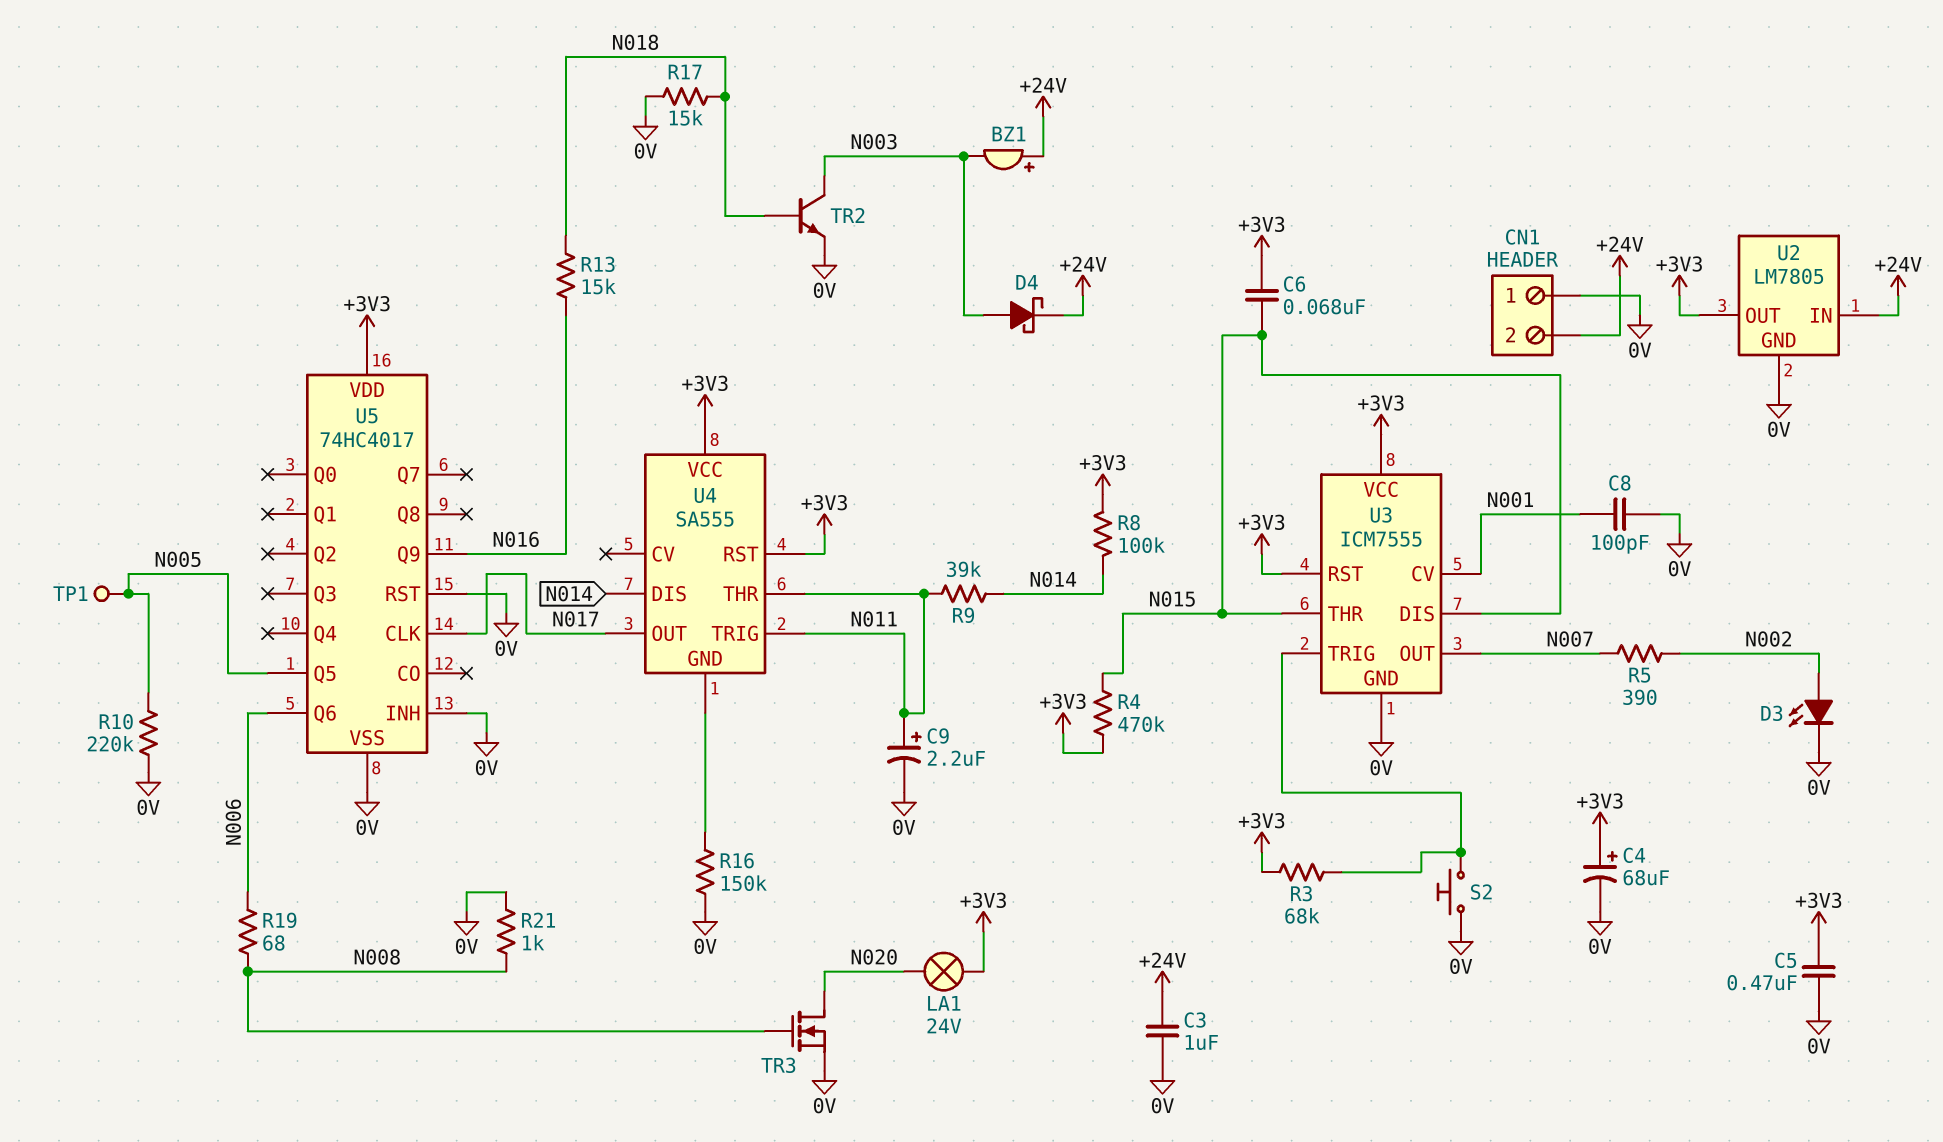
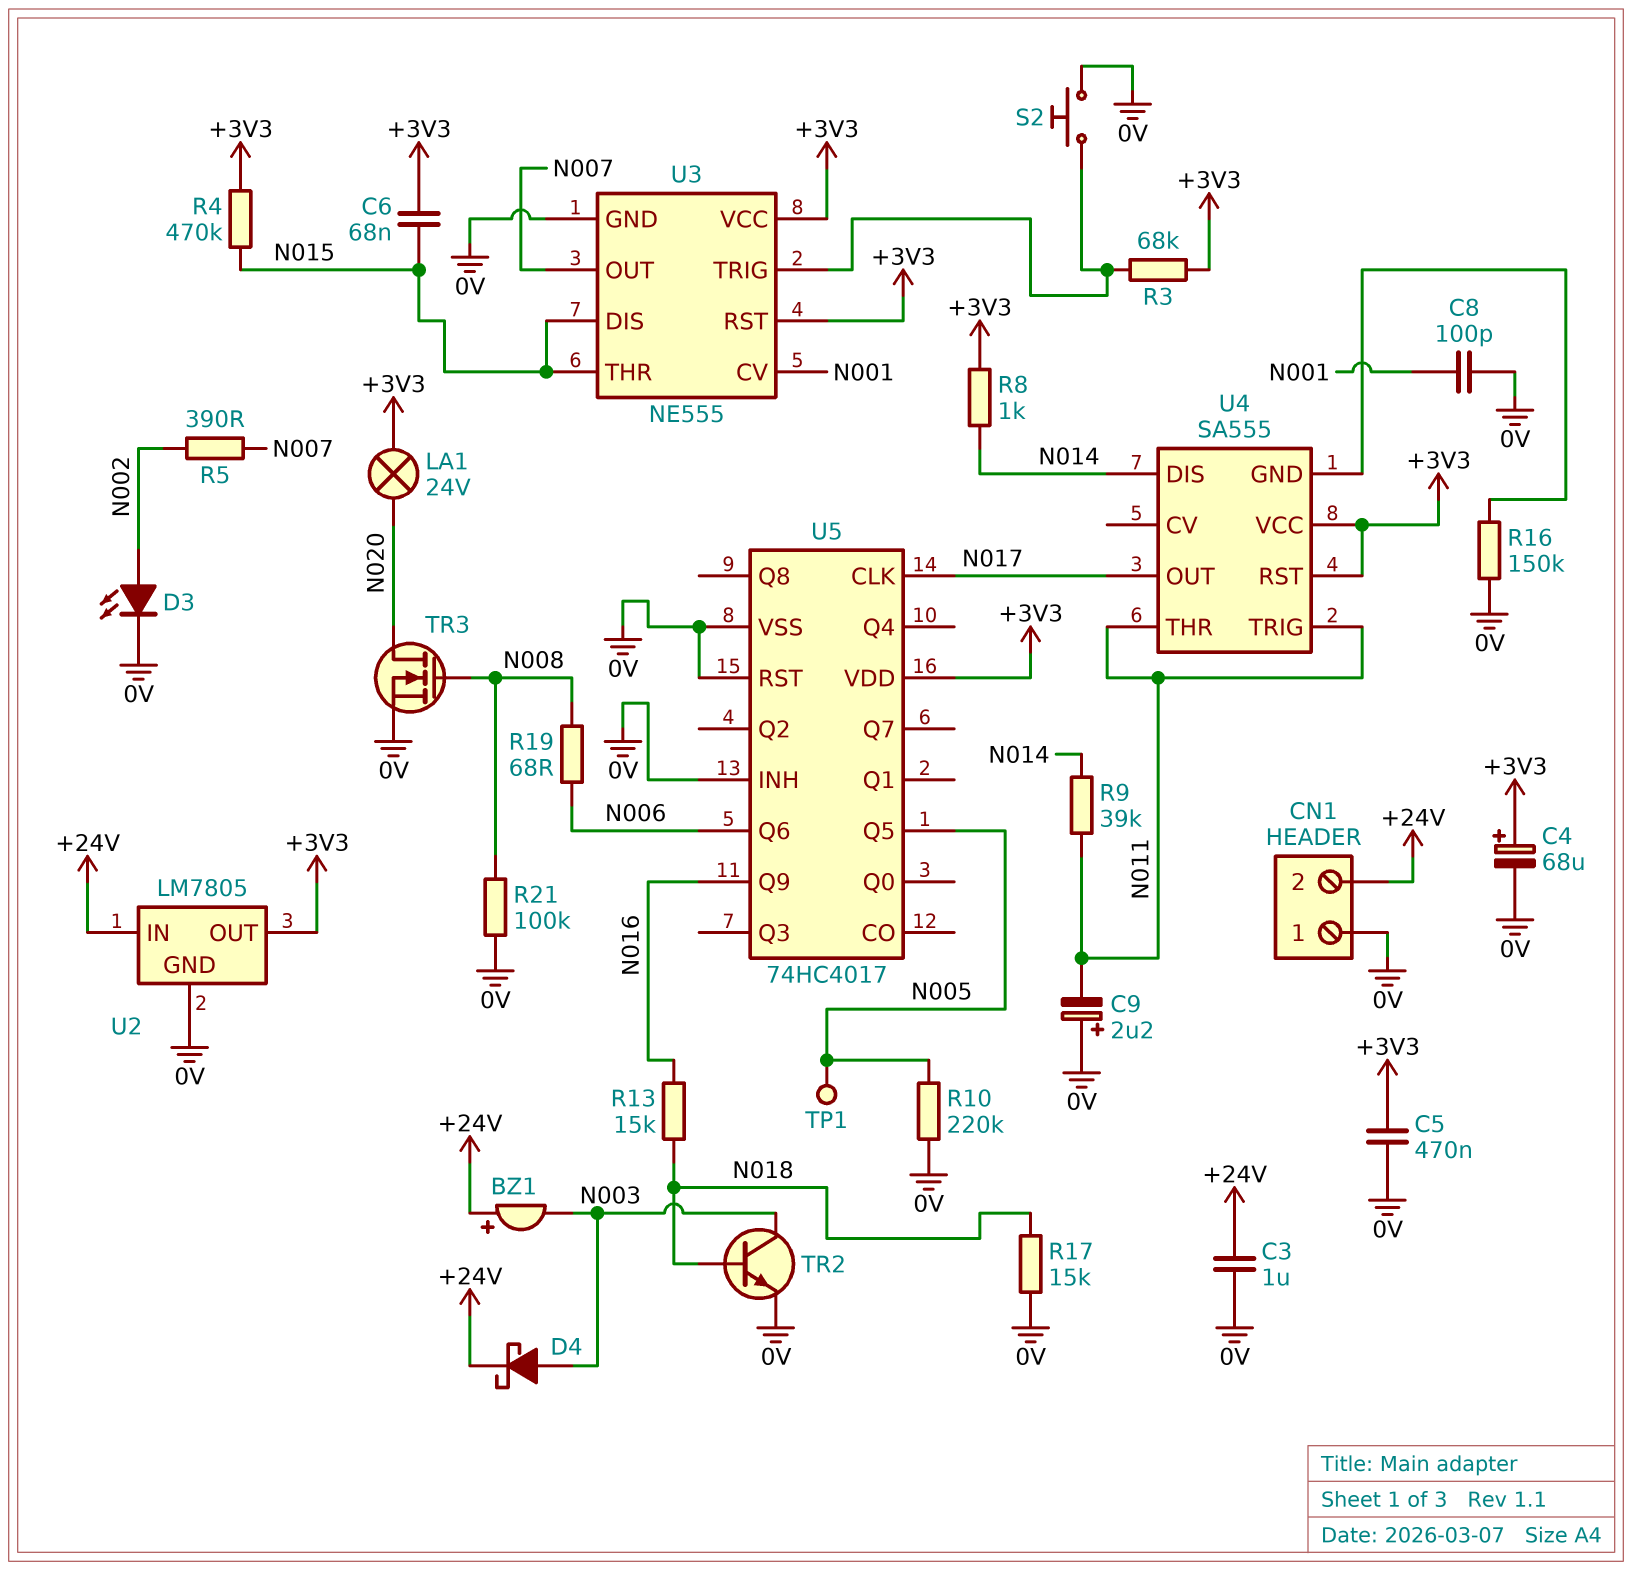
C9: 2.2uF (plus N011, minus 0V) -> 2.2uF (plus 0V, minus N011)
R8: 100k (+3V3, N014) -> 1k (+3V3, N014)
R21: 1k (0V, N008) -> 100k (0V, N008)
U3: ICM7555 -> NE555

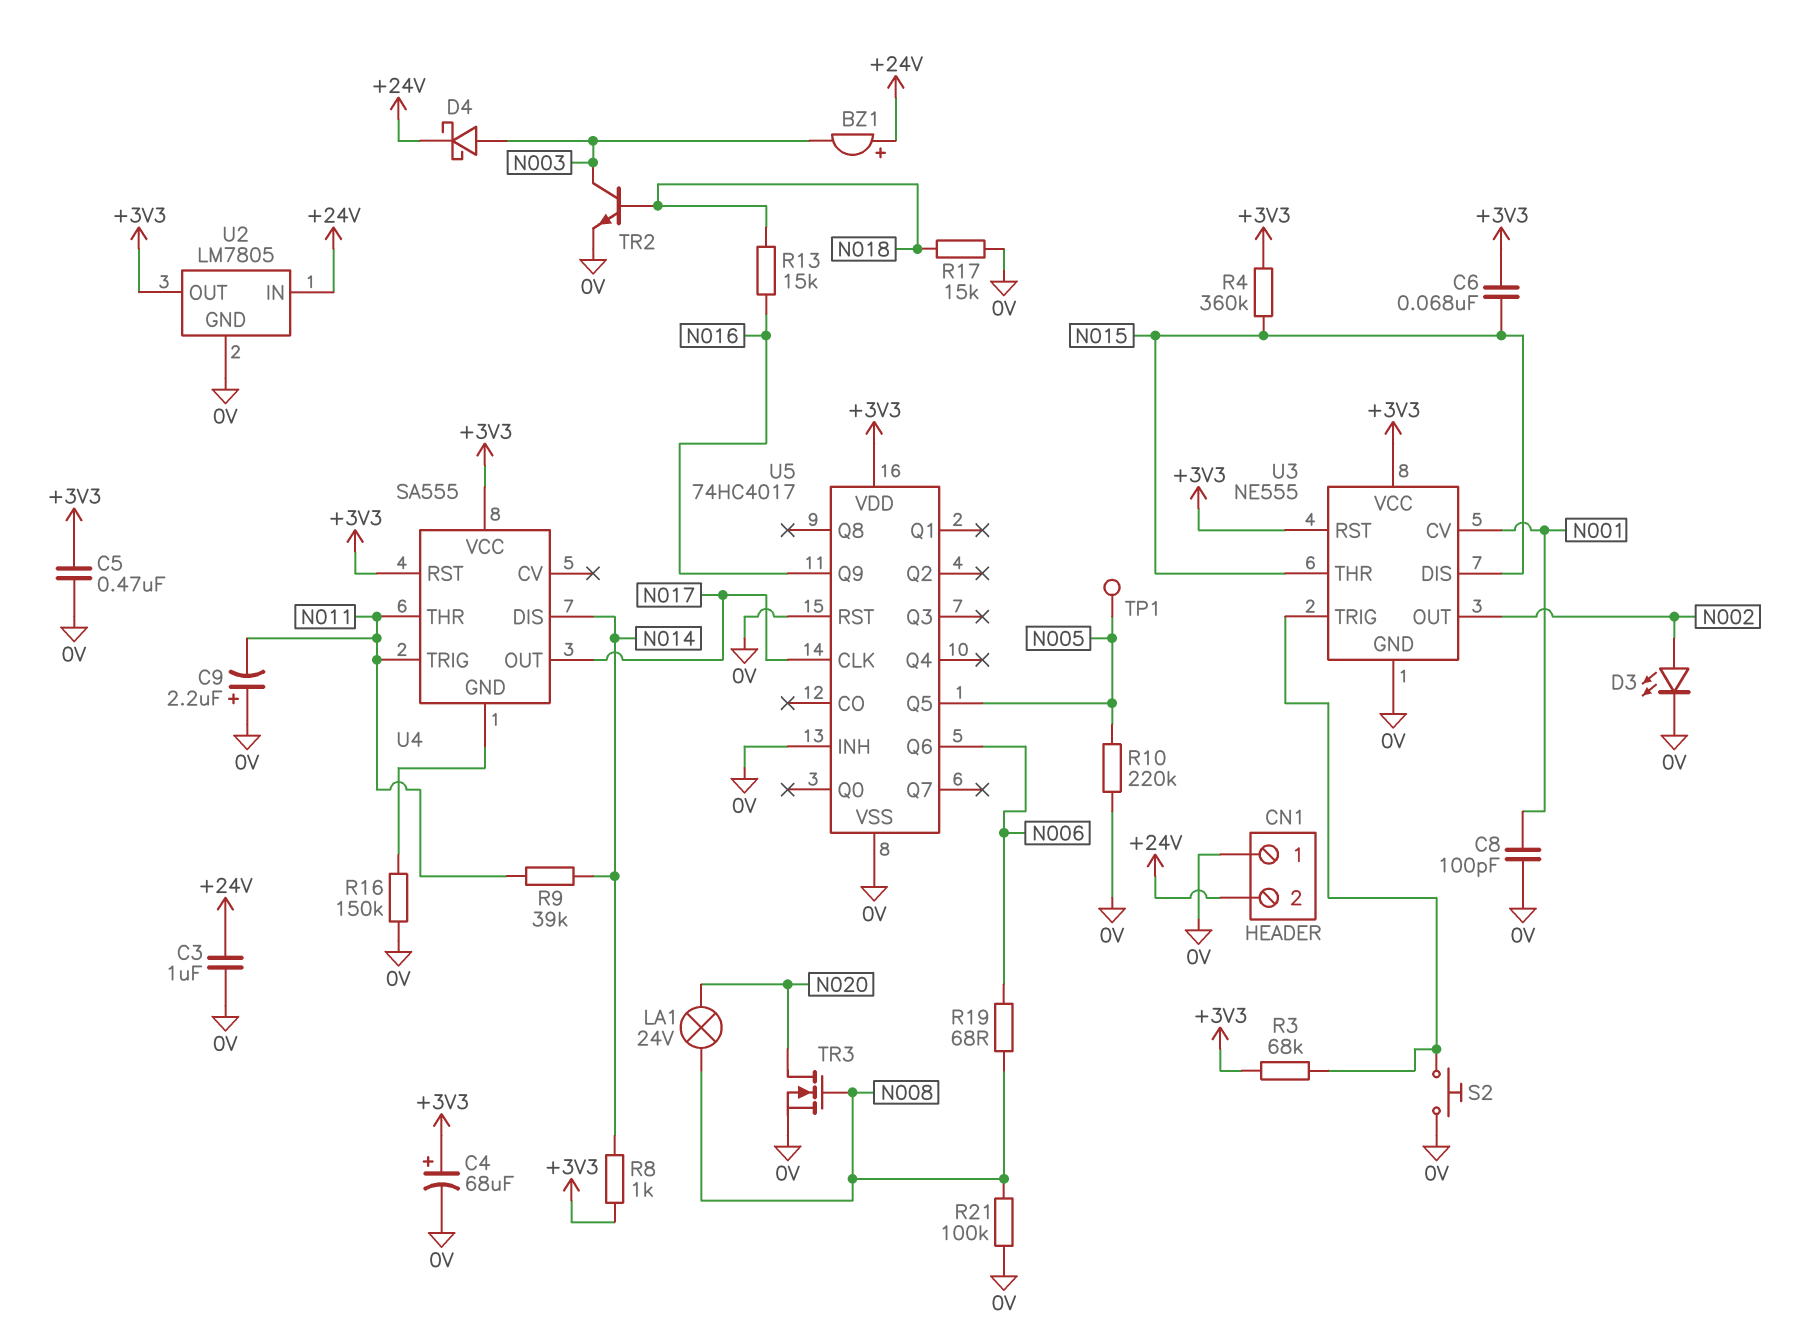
LA1: lamp 24V (+3V3, N020) -> lamp 24V (N008, N020)
R4: 470k (+3V3, N015) -> 360k (+3V3, N015)
R5: 390 (N002, N007) -> none
U3 pin OUT: N007 -> N002

